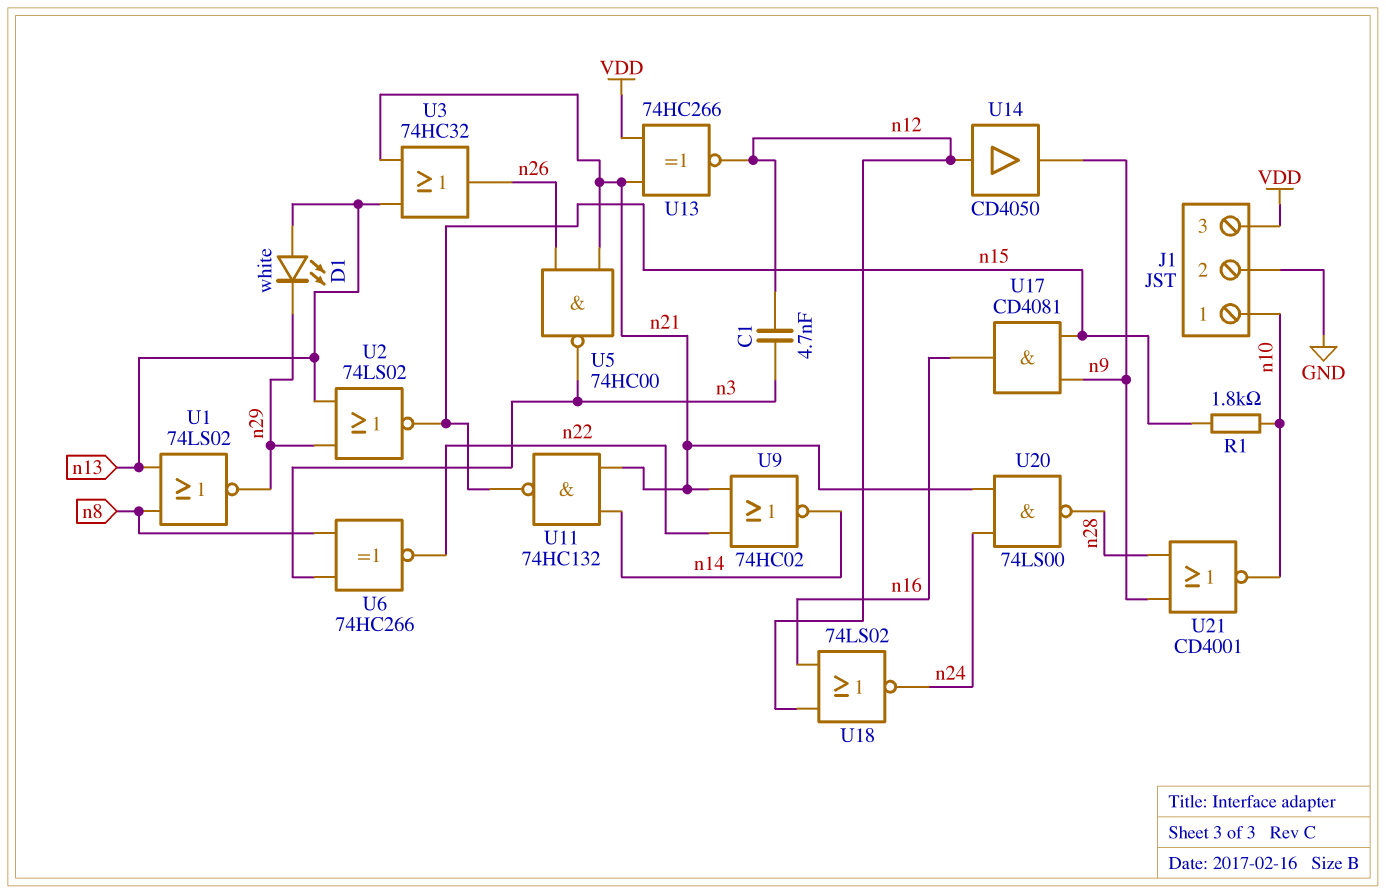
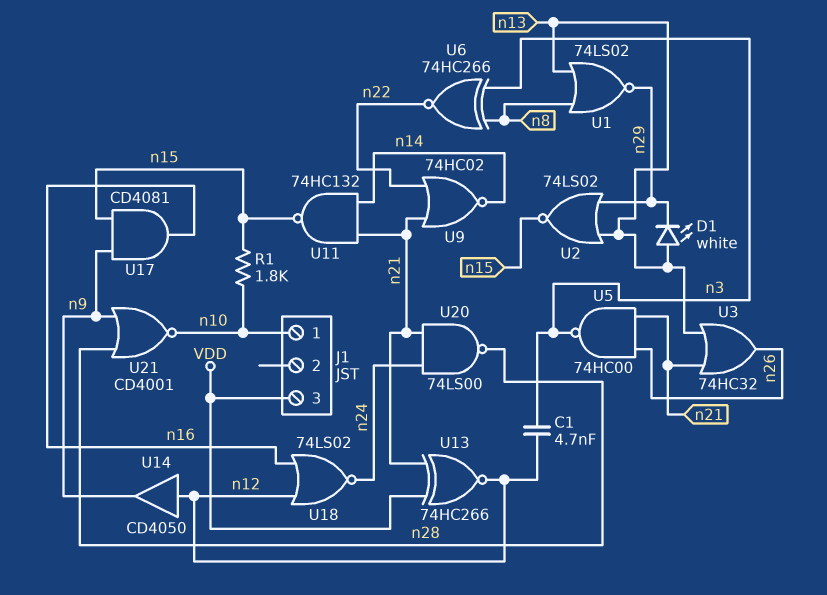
J1 pin 2: GND -> none

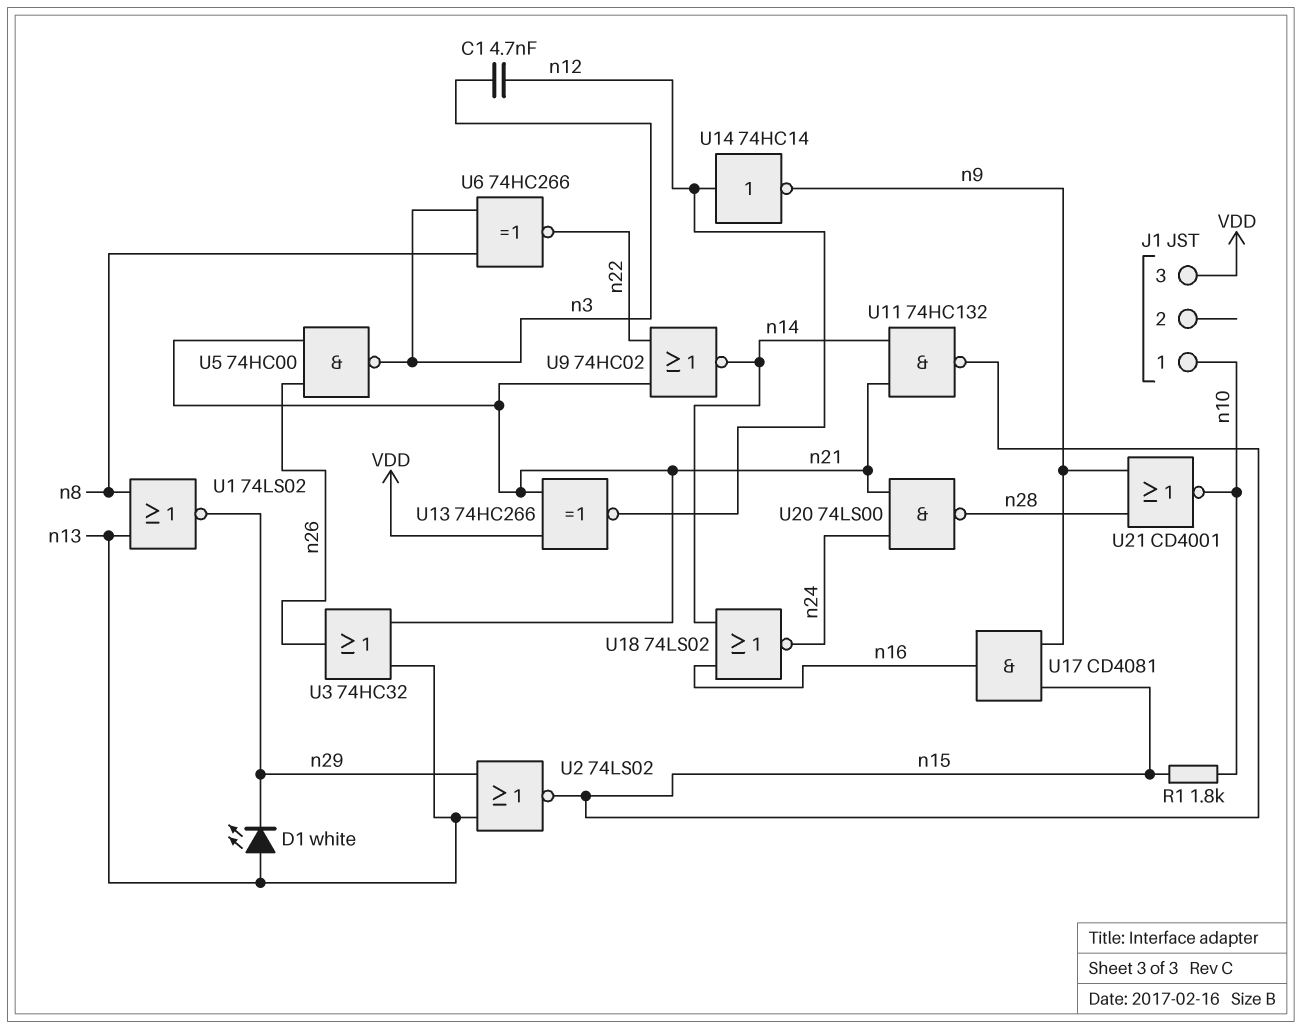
U14: buffer CD4050 (in n12, out n9) -> NOT 74HC14 (in n12, out n9)
U18: NOR 74LS02 (in n12, in n16, out n24) -> NOR 74LS02 (in n14, in n16, out n24)

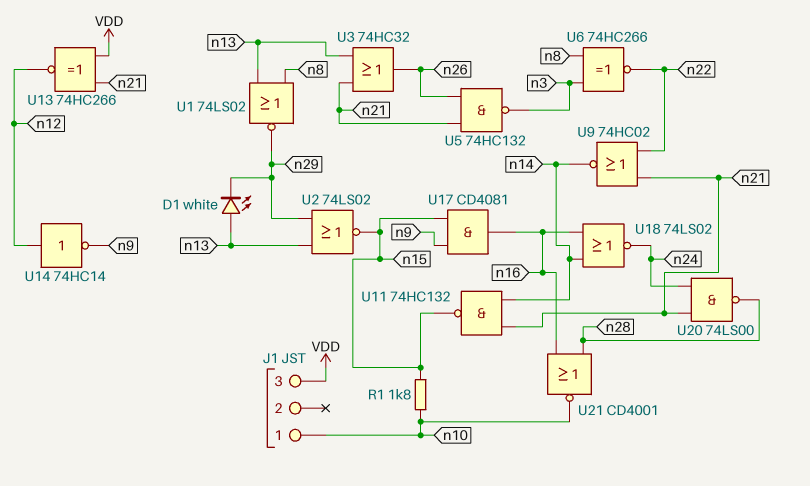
C1: 4.7nF (n3, n12) -> none
U5: NAND 74HC00 (in n21, in n26, out n3) -> NAND 74HC132 (in n21, in n26, out n3)
U21: NOR CD4001 (in n9, in n28, out n10) -> NOR CD4001 (in n16, in n28, out n10)

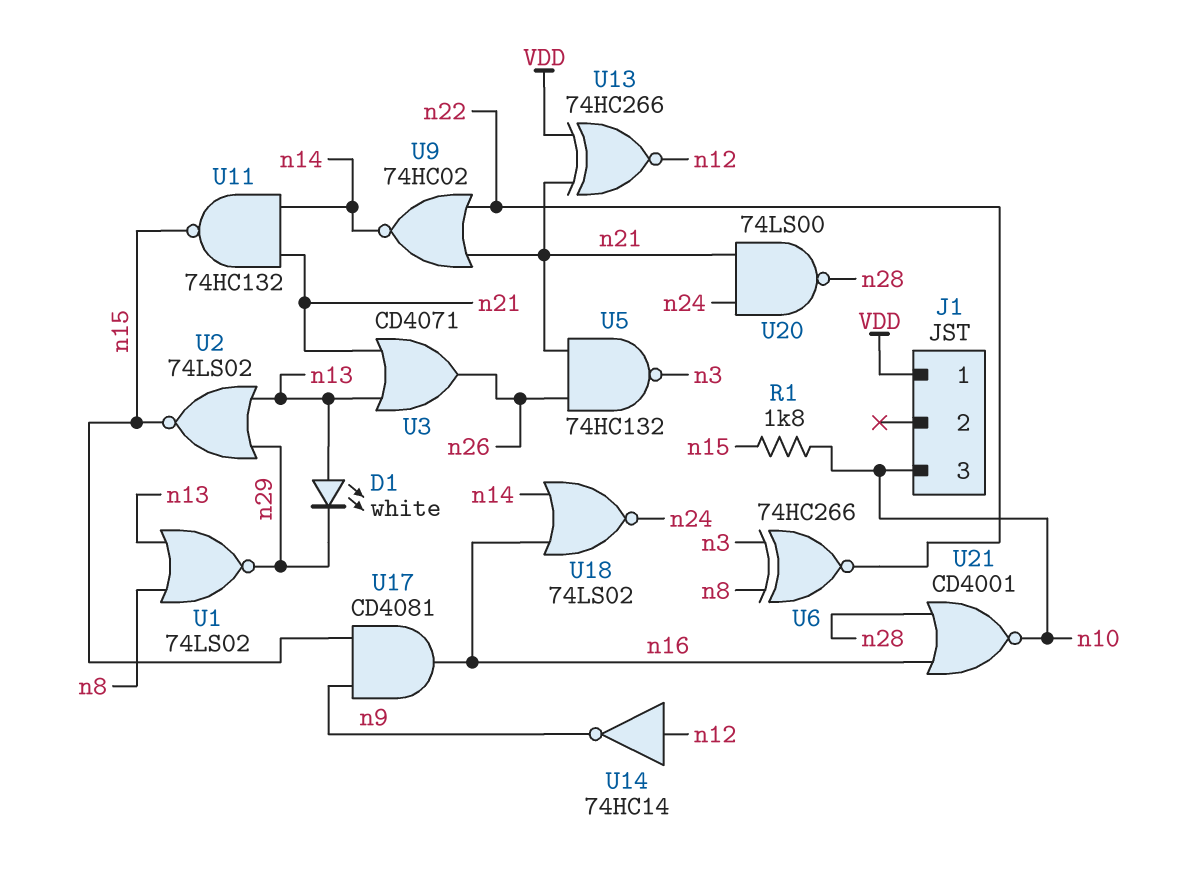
J1 pin 1: n10 -> VDD
J1 pin 3: VDD -> n10
U3: OR 74HC32 (in n13, in n21, out n26) -> OR CD4071 (in n13, in n21, out n26)

